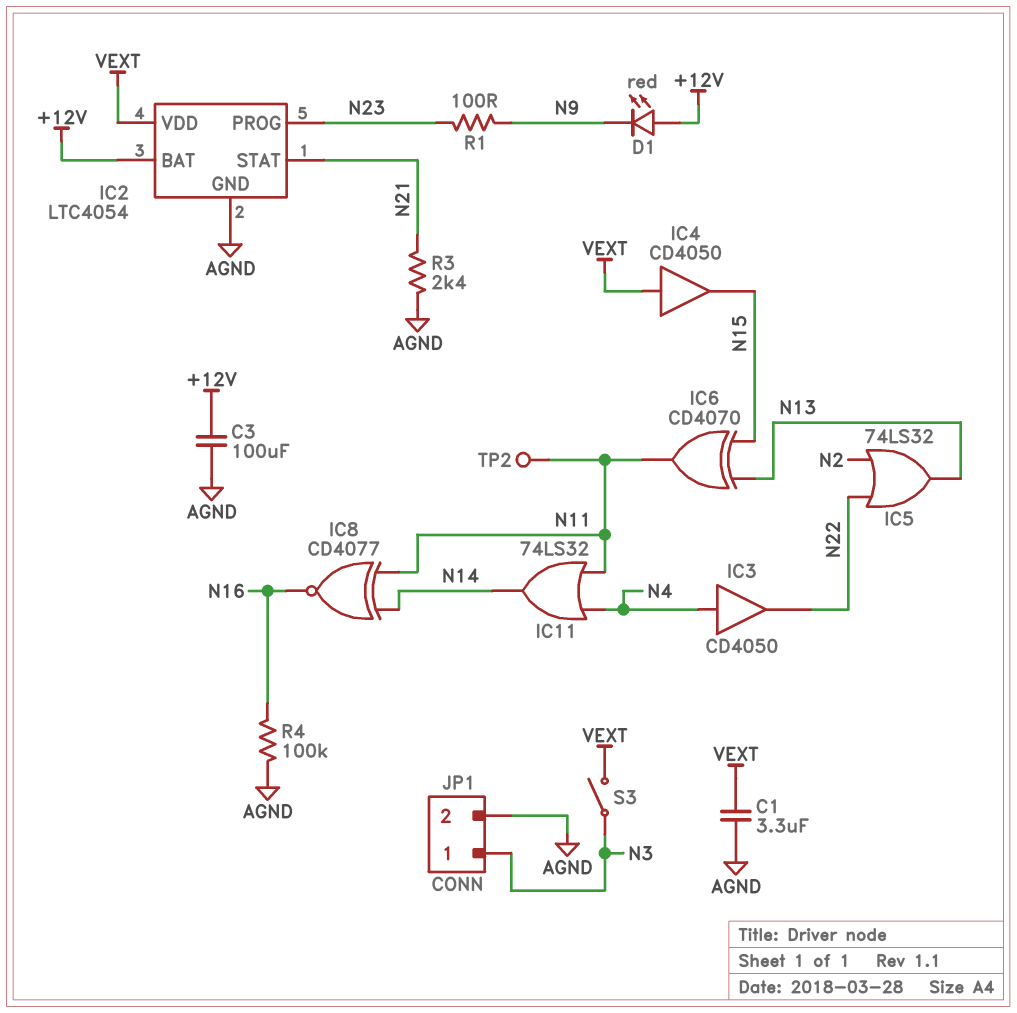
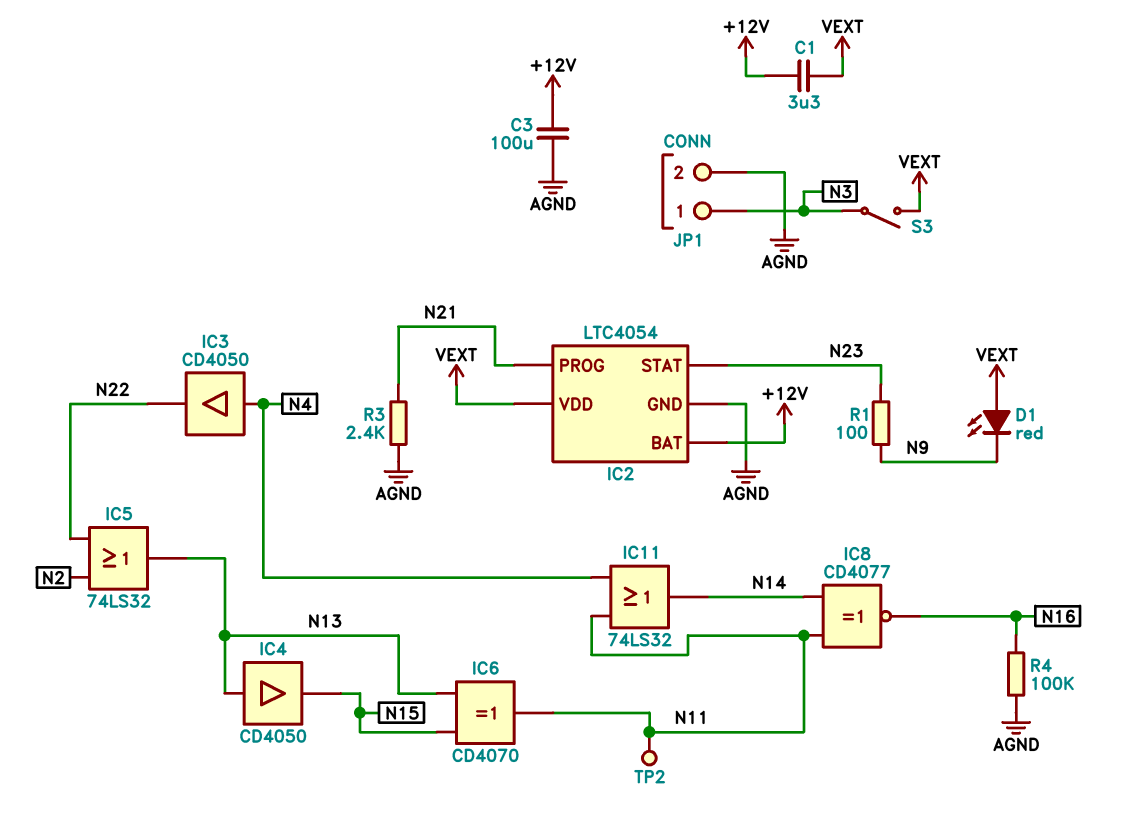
C1: 3.3uF (AGND, VEXT) -> 3.3uF (+12V, VEXT)
D1: LED red (A +12V, K N9) -> LED red (A VEXT, K N9)
IC2 pin PROG: N23 -> N21
IC2 pin STAT: N21 -> N23
IC4: buffer CD4050 (in VEXT, out N15) -> buffer CD4050 (in N13, out N15)

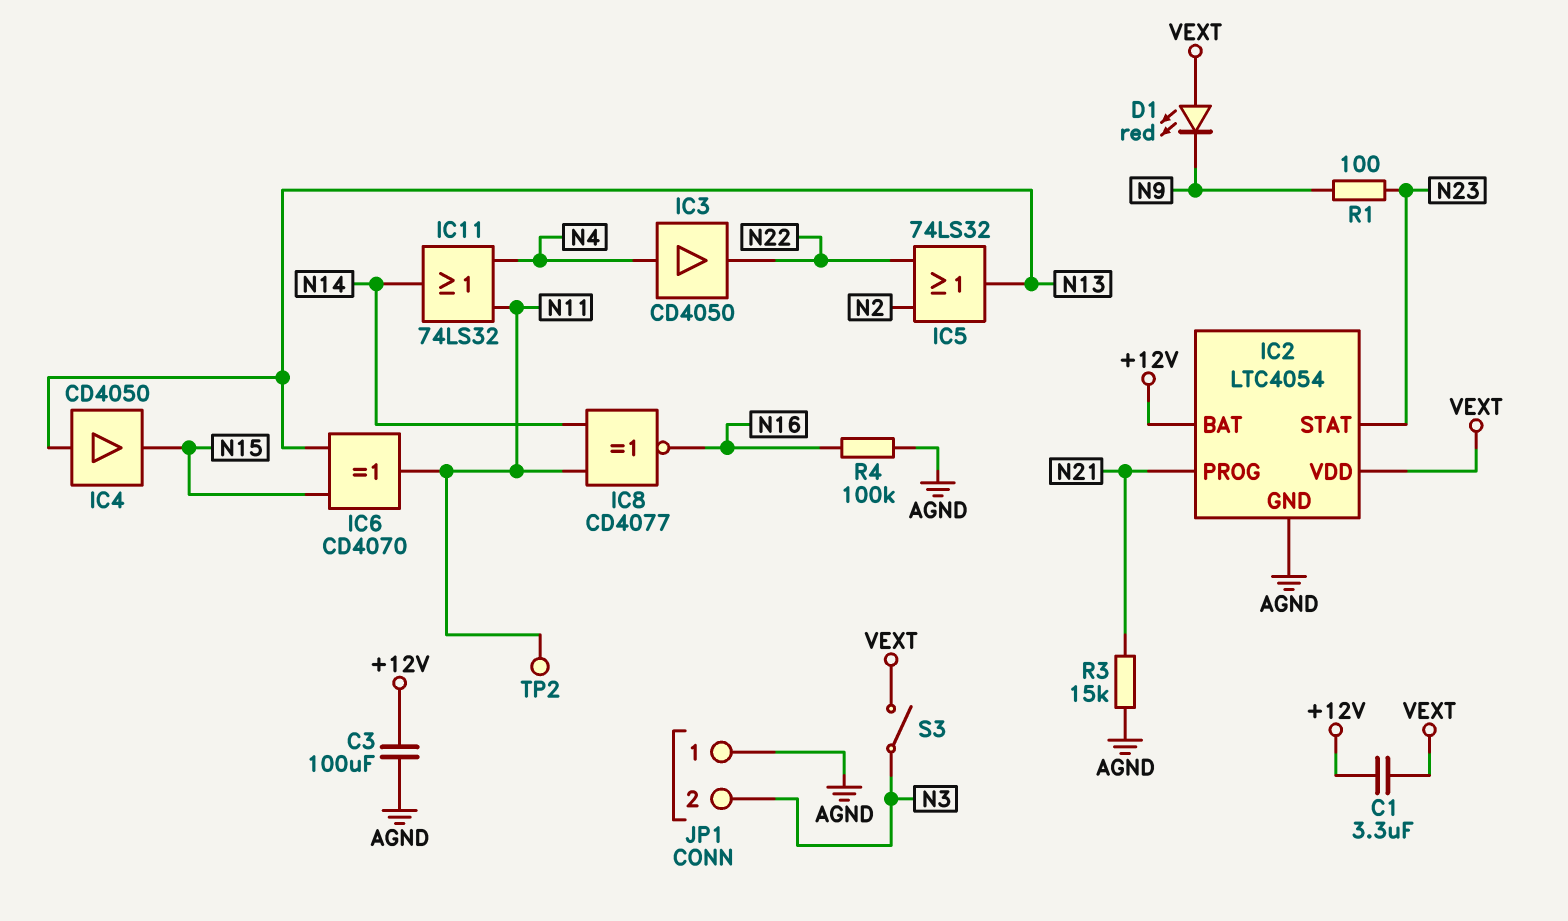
JP1 pin 1: N3 -> AGND
JP1 pin 2: AGND -> N3
R3: 2.4k (AGND, N21) -> 15k (AGND, N21)

